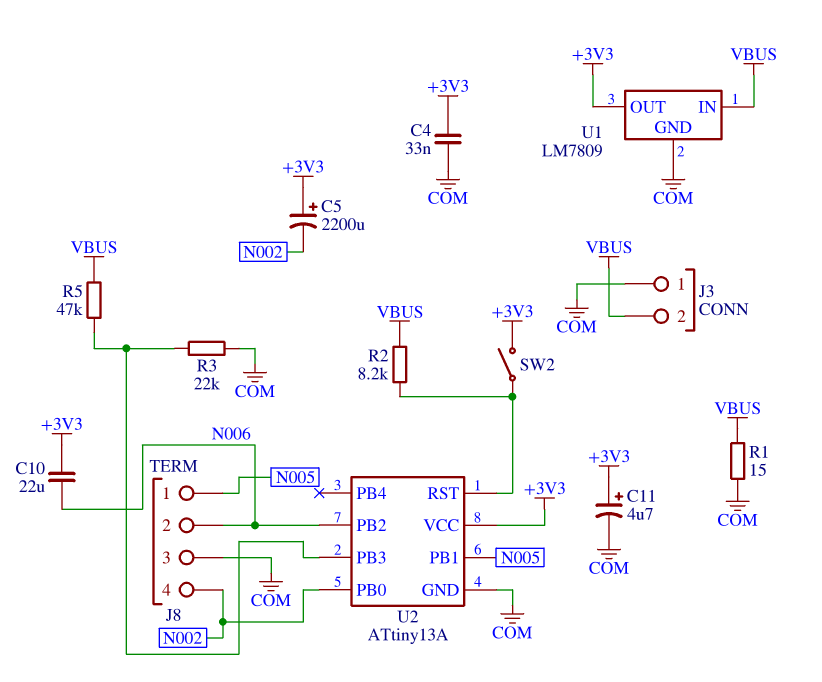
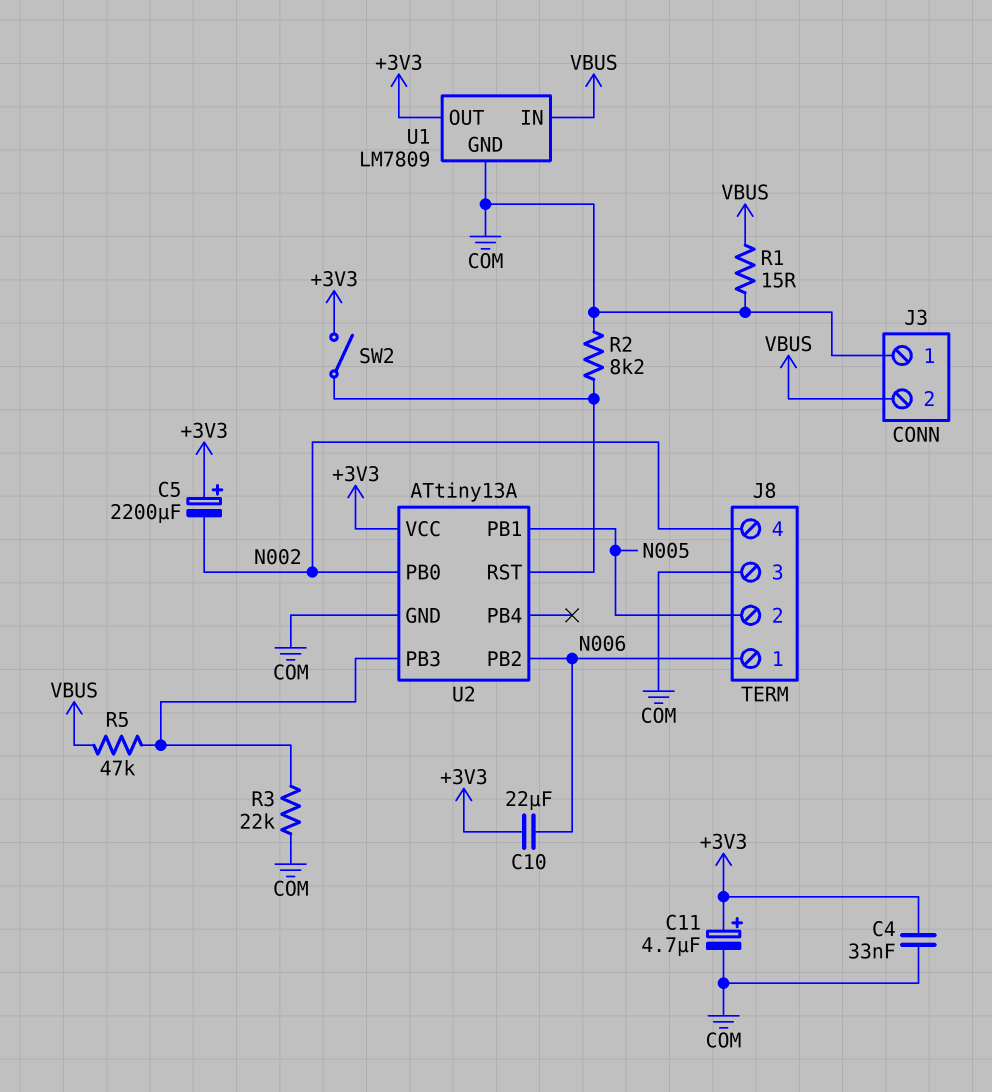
J8 pin 1: N005 -> N006
J8 pin 2: N006 -> N005
R2: 8.2k (U2/RST, VBUS) -> 8.2k (COM, U2/RST)

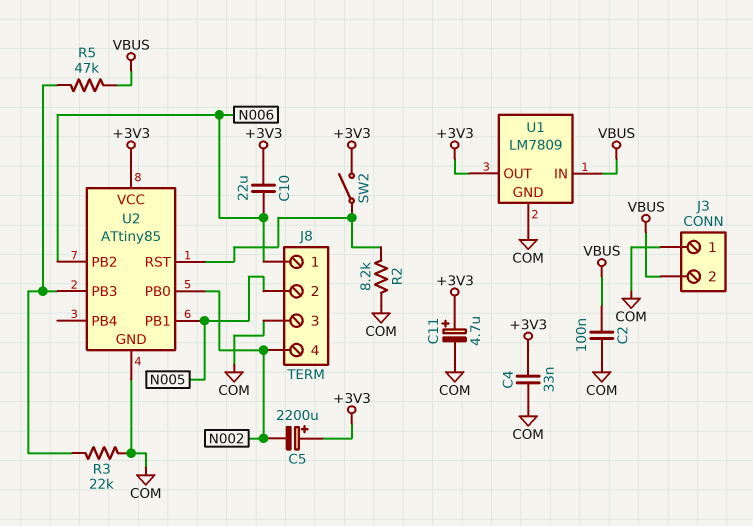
C2: none -> 100nF (COM, VBUS)
R1: 15 (COM, VBUS) -> none
U2: ATtiny13A -> ATtiny85

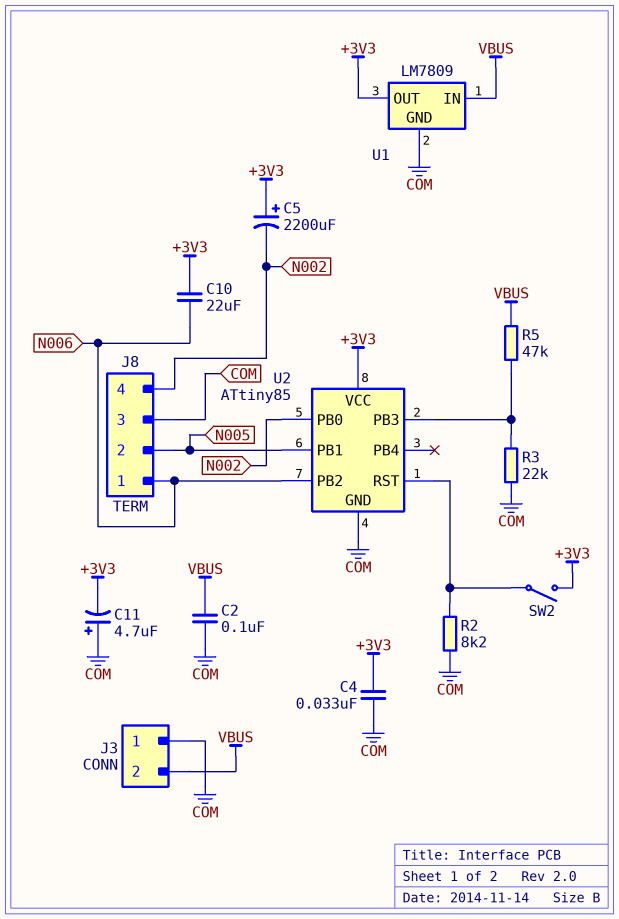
C11: 4.7uF (plus +3V3, minus COM) -> 4.7uF (plus COM, minus +3V3)

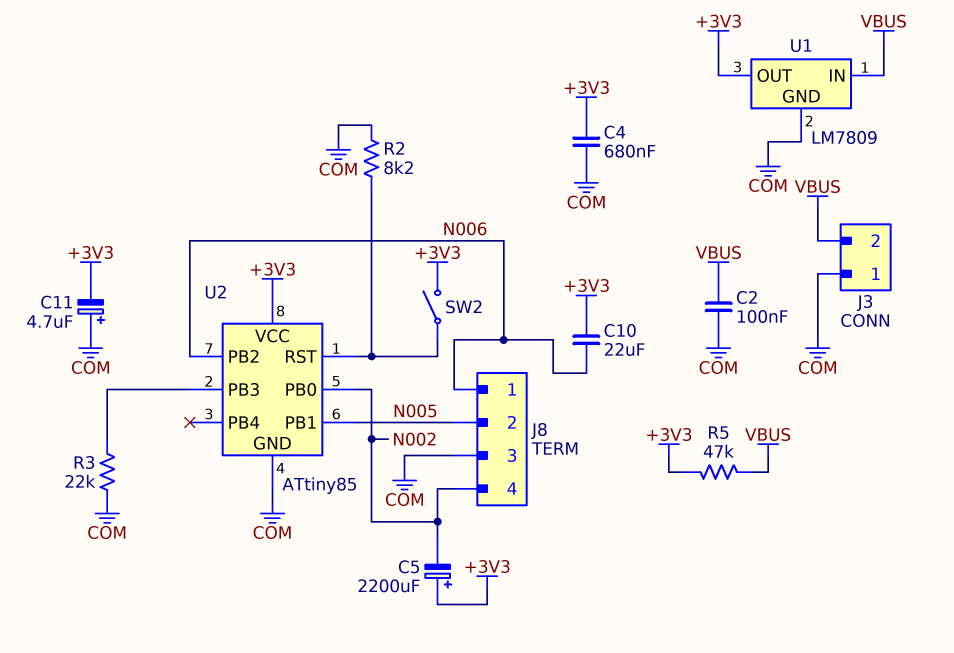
C4: 33nF (+3V3, COM) -> 680nF (+3V3, COM)
R5: 47k (U2/PB3, VBUS) -> 47k (+3V3, VBUS)

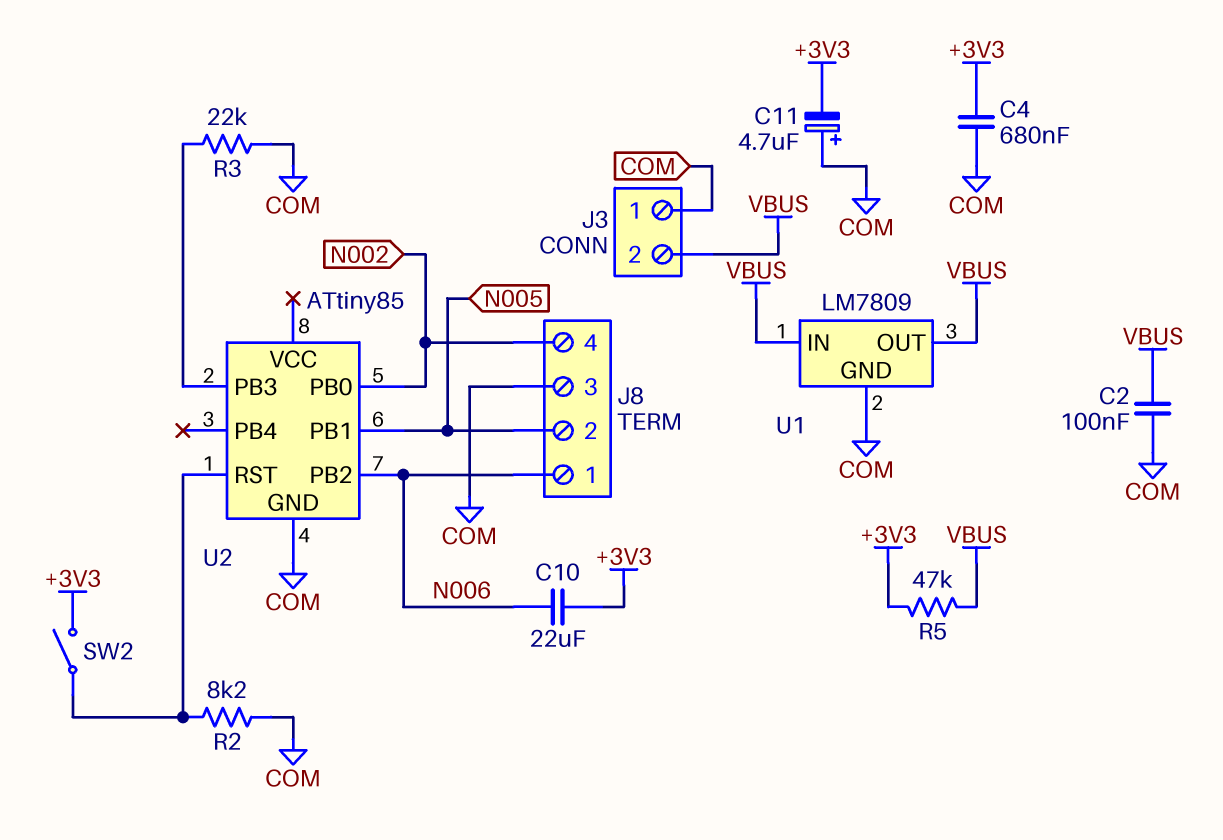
C5: 2200uF (plus +3V3, minus N002) -> none
U1 pin OUT: +3V3 -> VBUS
U2 pin VCC: +3V3 -> none

